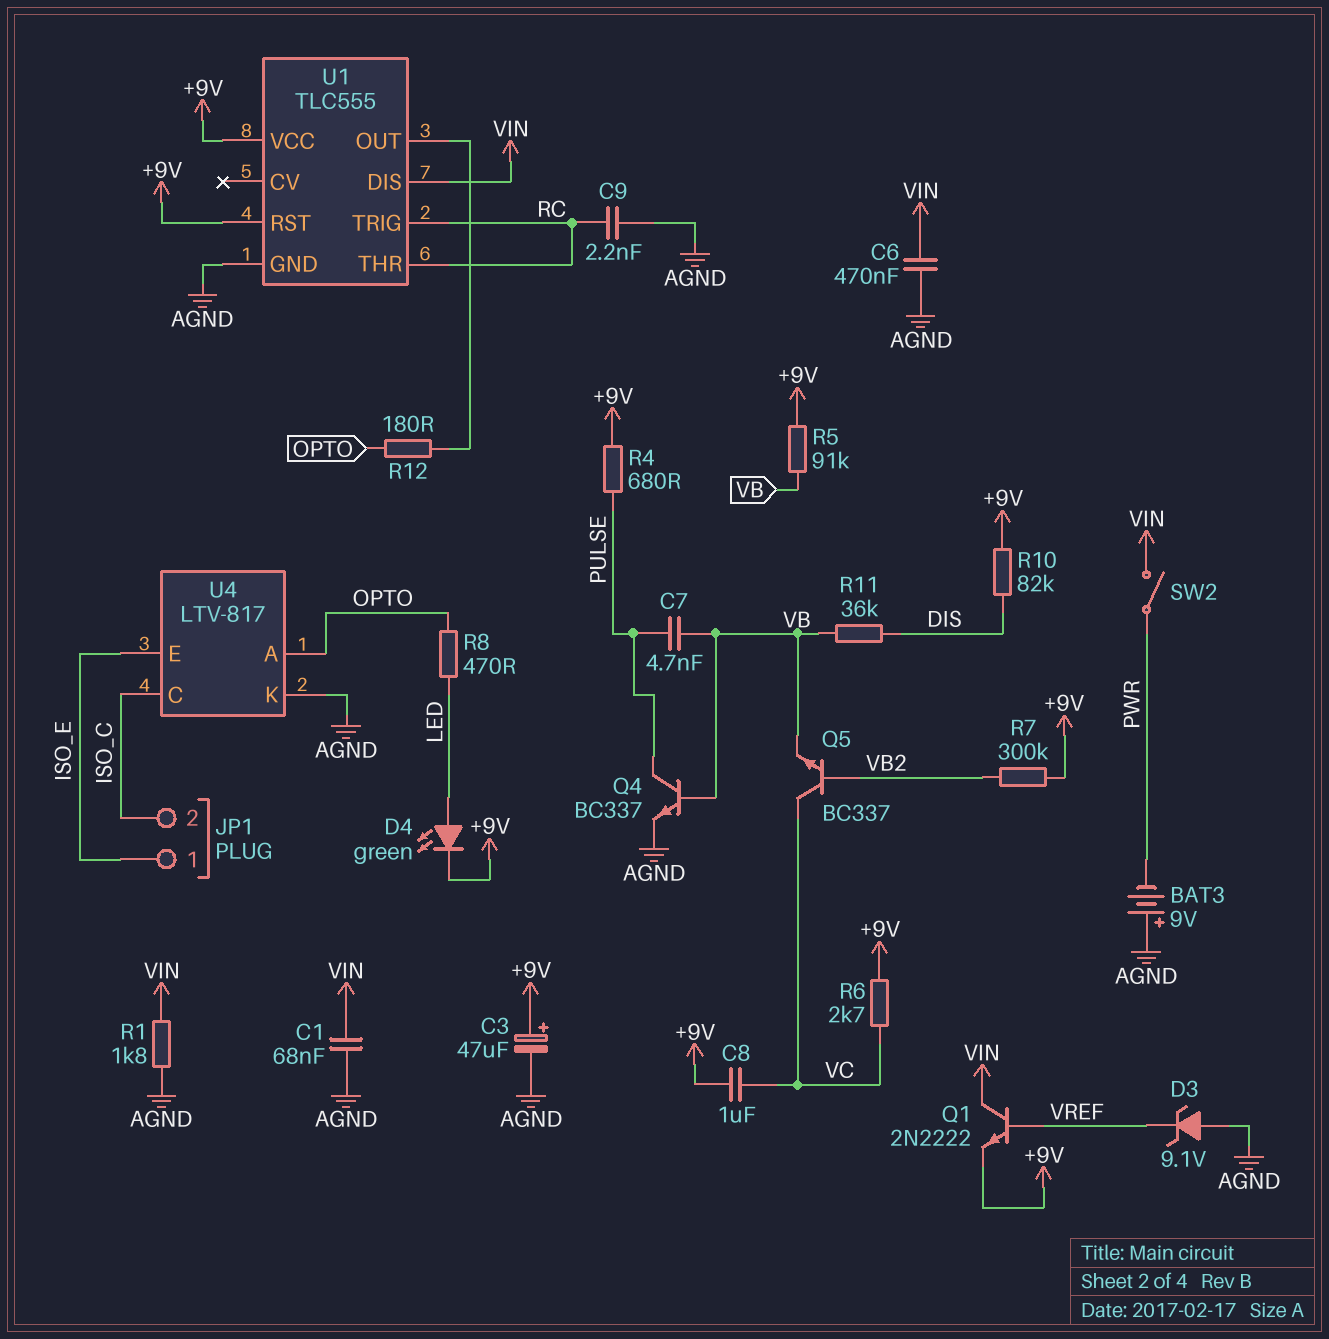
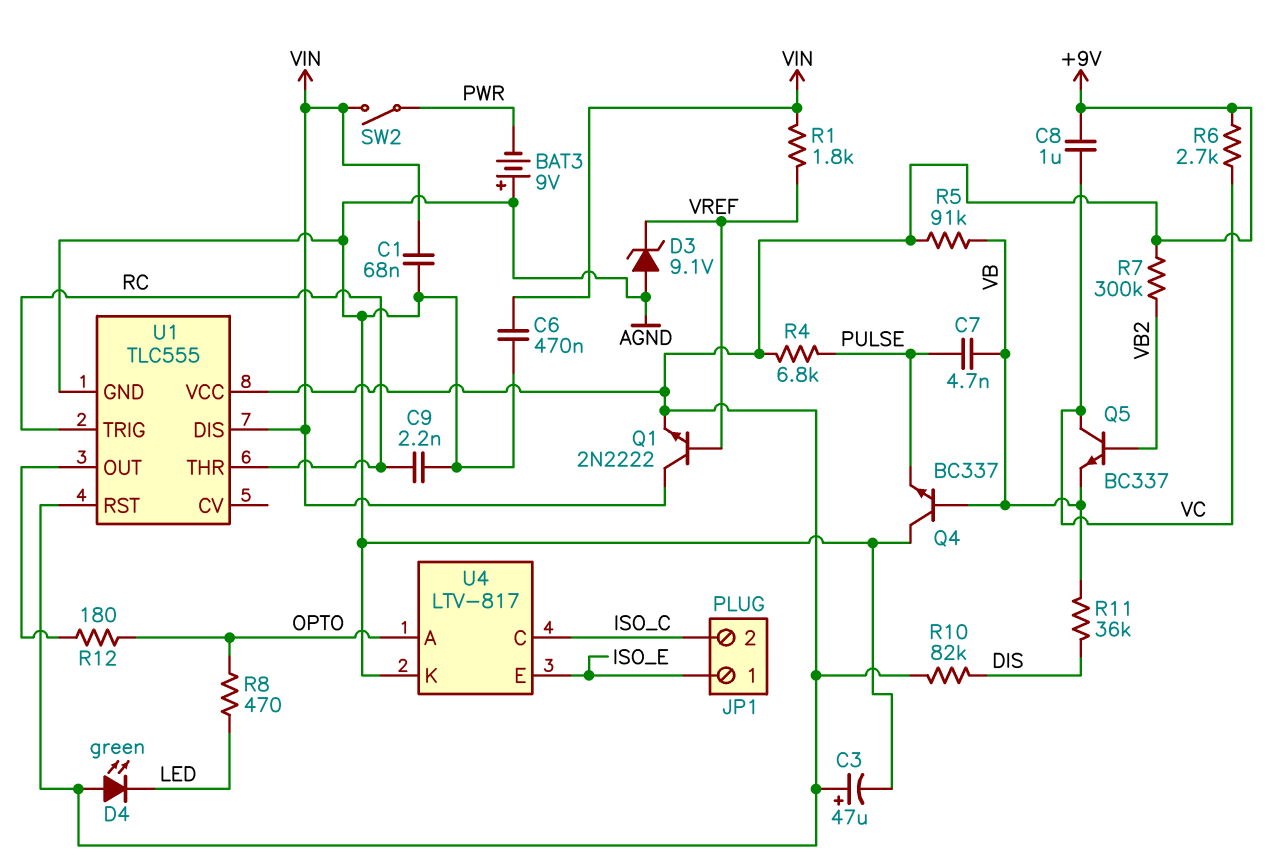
D4: LED green (A LED, K +9V) -> LED green (A +9V, K LED)
Q4: NPN BC337 (B VB, C PULSE, E AGND) -> NPN BC337 (B VB, C AGND, E PULSE)
R1: 1.8k (AGND, VIN) -> 1.8k (VIN, VREF)
R4: 680 (+9V, PULSE) -> 6.8k (+9V, PULSE)

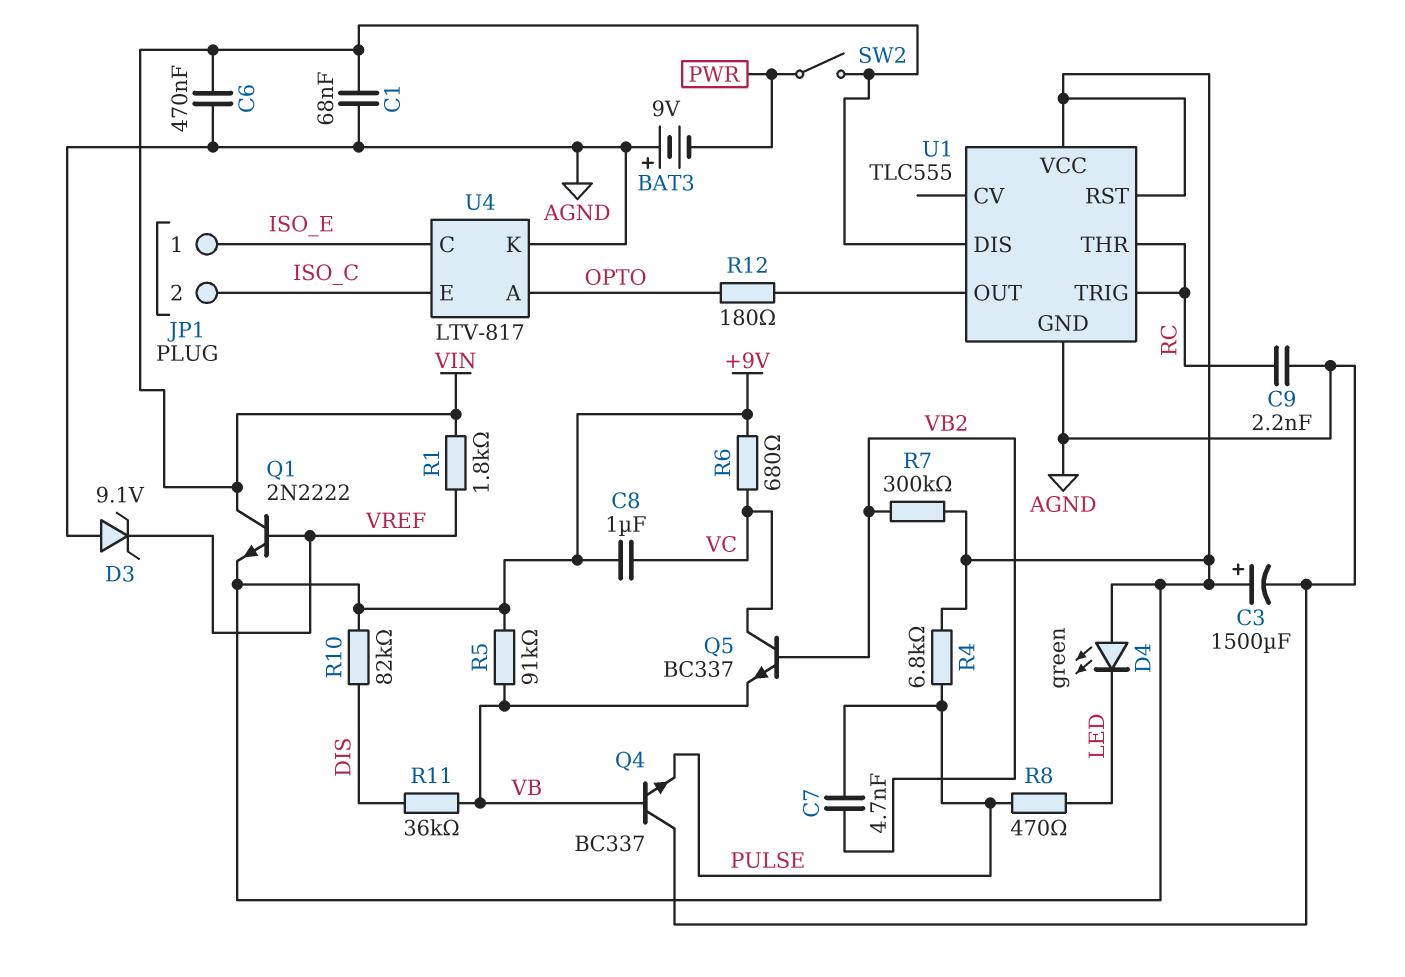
C3: 47uF (plus +9V, minus AGND) -> 1500uF (plus +9V, minus AGND)
C7: 4.7nF (PULSE, VB) -> 4.7nF (PULSE, VB2)
R6: 2.7k (+9V, VC) -> 680 (+9V, VC)
R8: 470 (LED, OPTO) -> 470 (LED, PULSE)
U4 pin C: ISO_C -> ISO_E
U4 pin E: ISO_E -> ISO_C

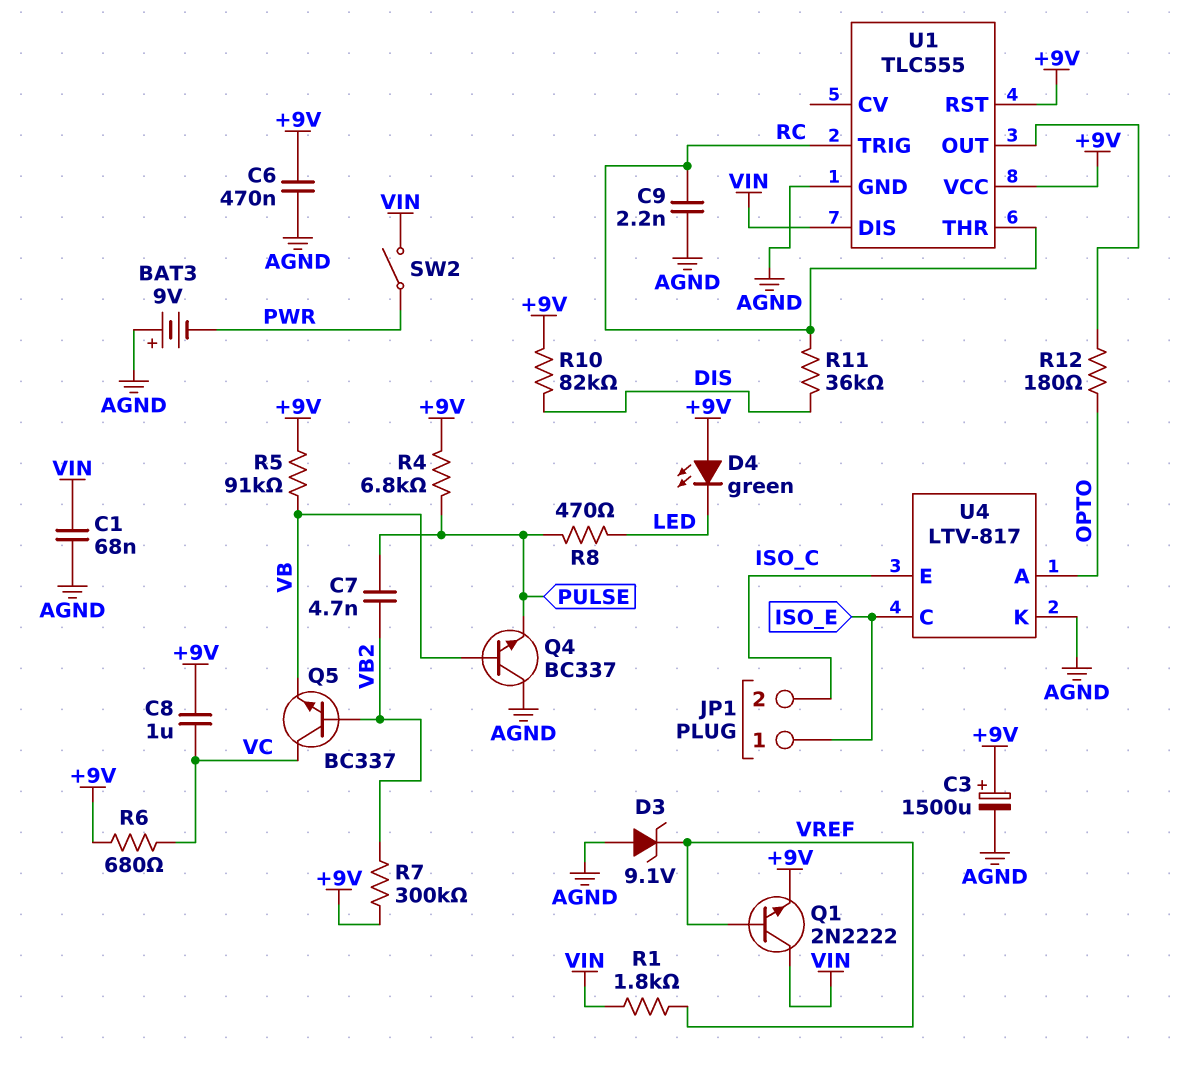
C6: 470nF (AGND, VIN) -> 470nF (+9V, AGND)
R11: 36k (DIS, VB) -> 36k (DIS, RC)

